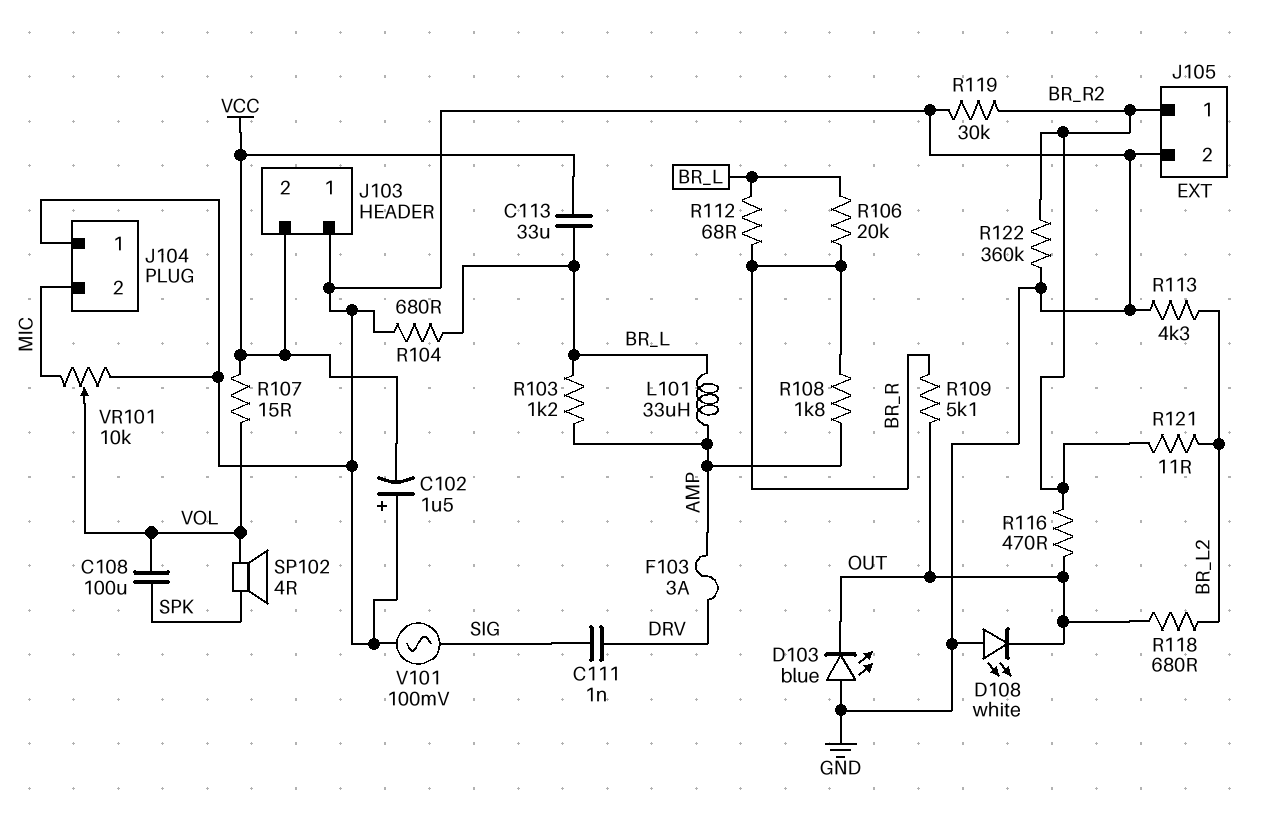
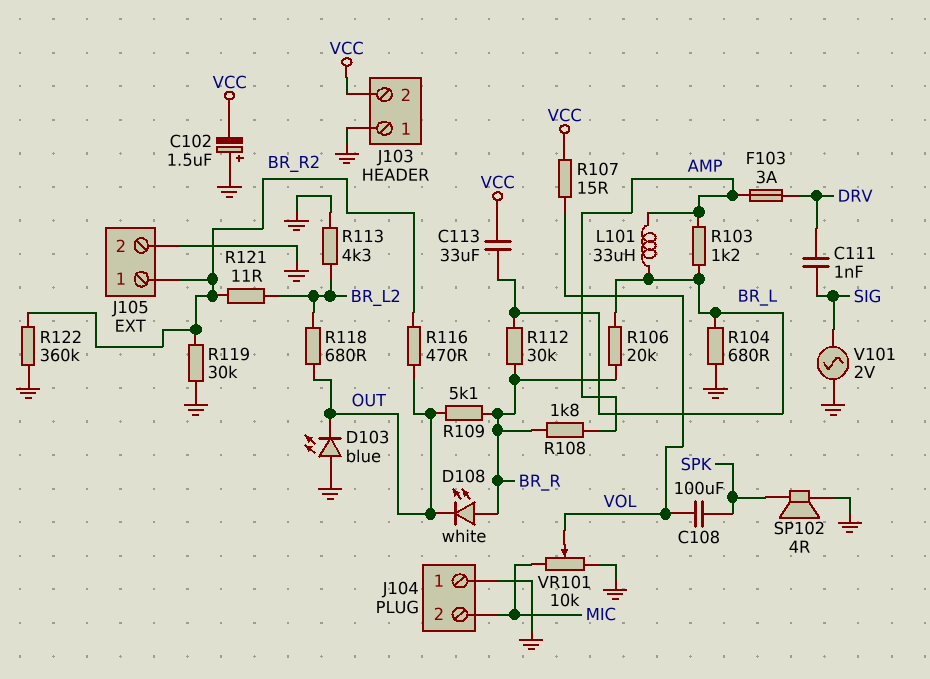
D108: LED white (A GND, K OUT) -> LED white (A BR_R, K OUT)
R112: 68 (BR_L, BR_R) -> 30k (BR_L, BR_R)
SP102: speaker 4R (SPK, VOL) -> speaker 4R (GND, SPK)
V101: AC 100mV (GND, SIG) -> AC 2V (GND, SIG)

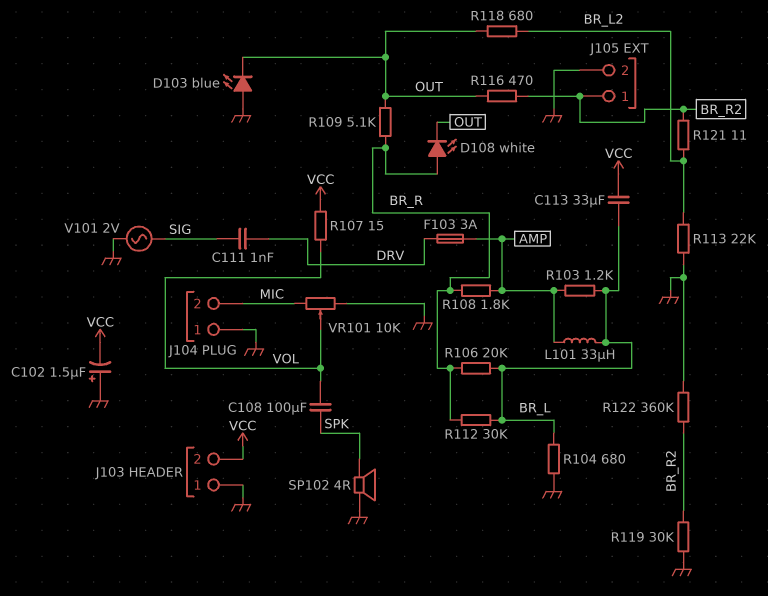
R113: 4.3k (BR_L2, GND) -> 22k (BR_L2, GND)

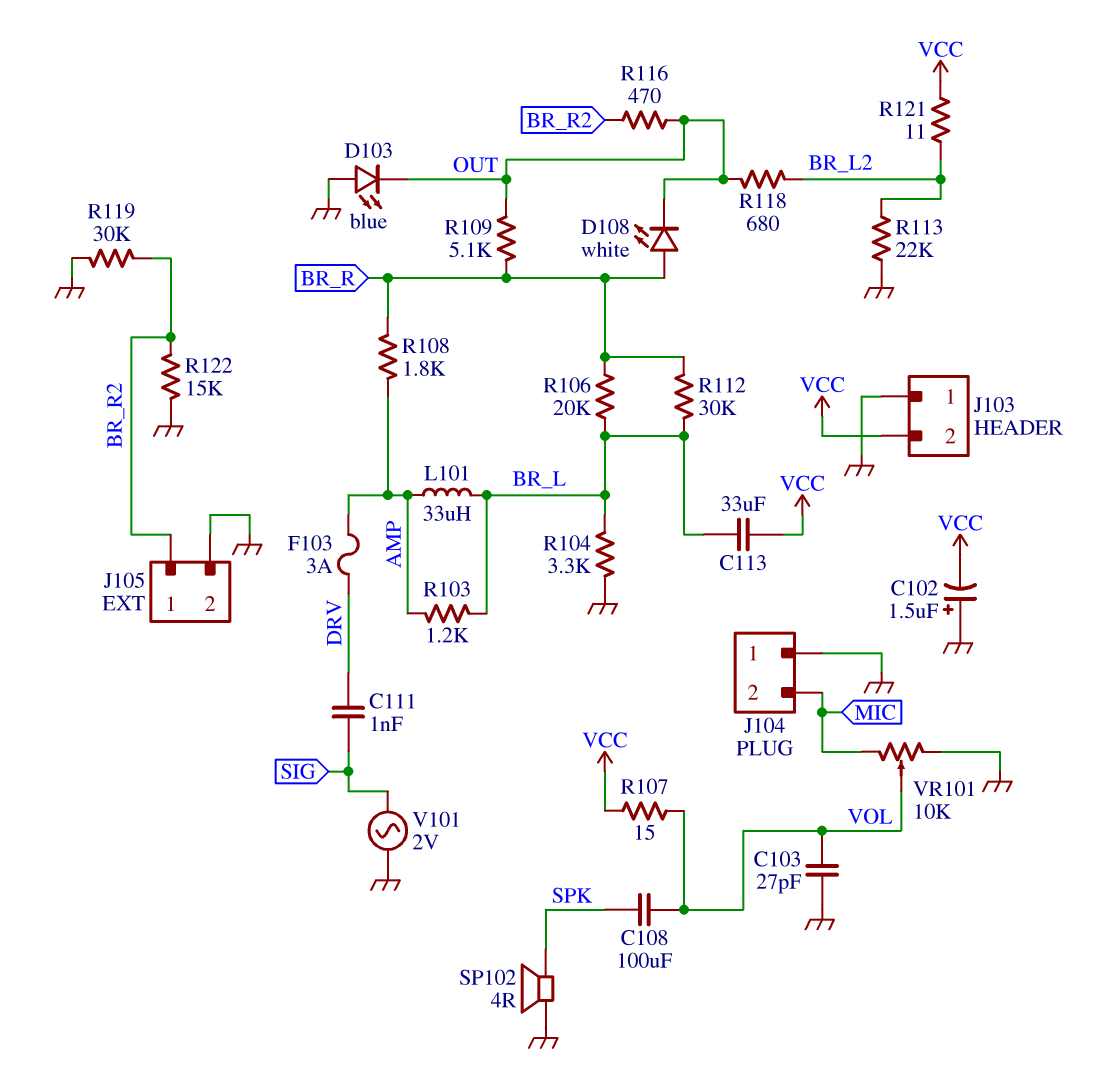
C103: none -> 27pF (GND, VOL)
R104: 680 (BR_L, GND) -> 3.3k (BR_L, GND)
R121: 11 (BR_L2, BR_R2) -> 11 (BR_L2, VCC)
R122: 360k (BR_R2, GND) -> 15k (BR_R2, GND)

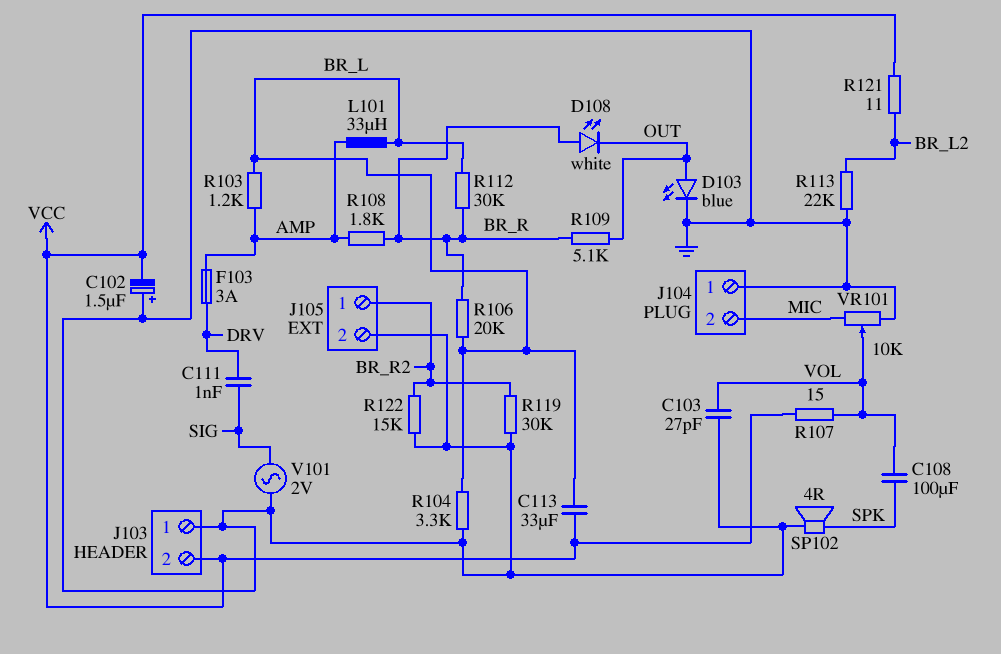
D103: LED blue (A GND, K OUT) -> LED blue (A OUT, K GND)
R116: 470 (BR_R2, OUT) -> none
R118: 680 (BR_L2, OUT) -> none

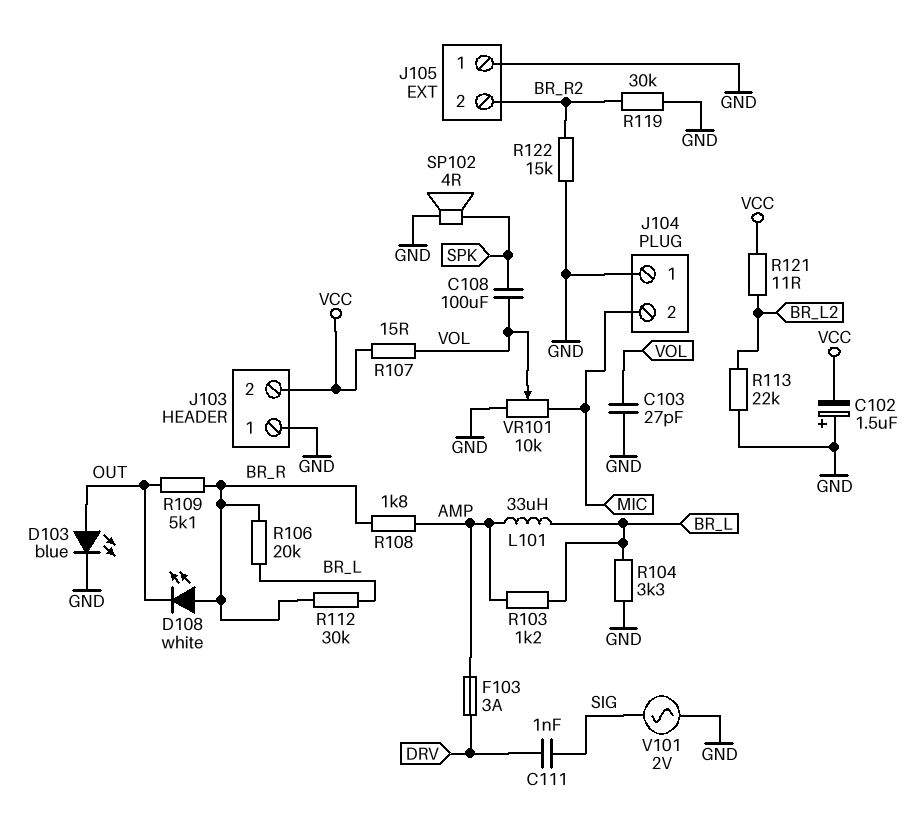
C113: 33uF (BR_L, VCC) -> none
J105 pin 1: BR_R2 -> GND
J105 pin 2: GND -> BR_R2

